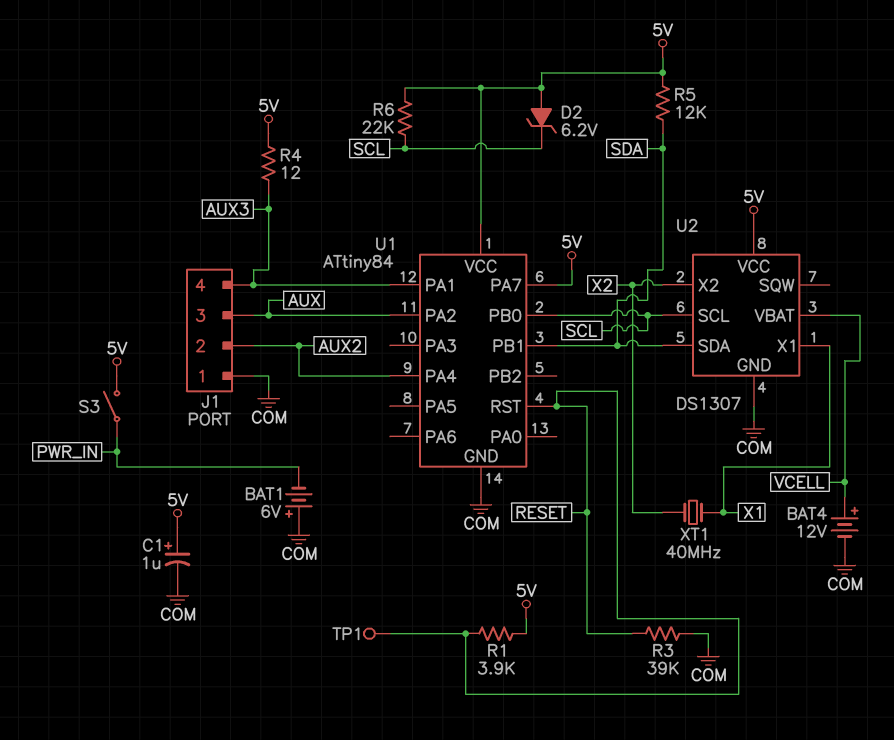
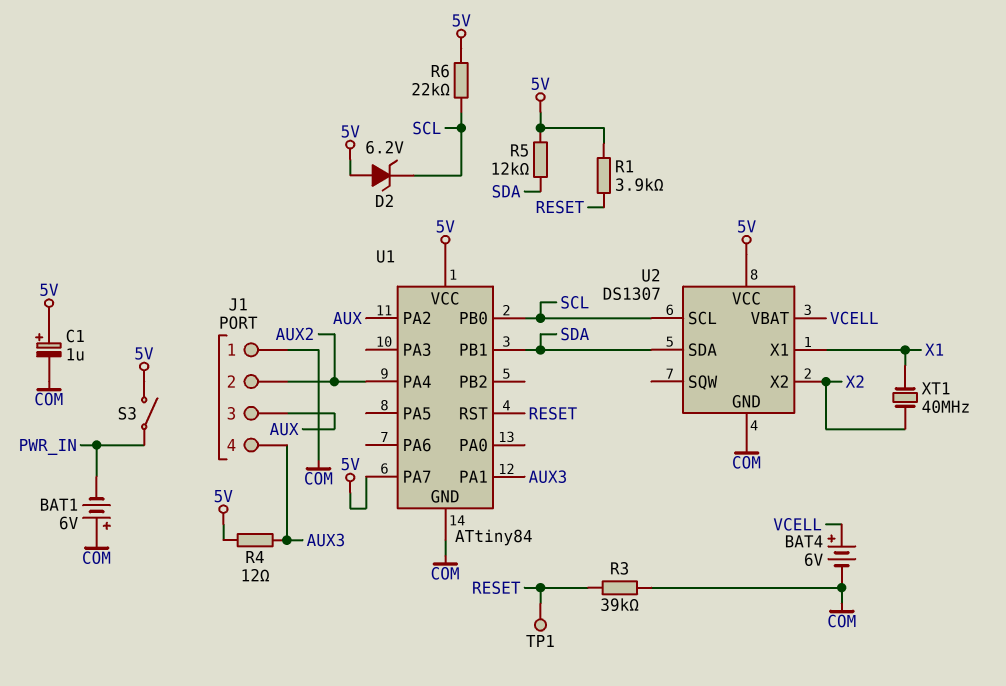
BAT4: 12V (plus VCELL, minus COM) -> 6V (plus VCELL, minus COM)

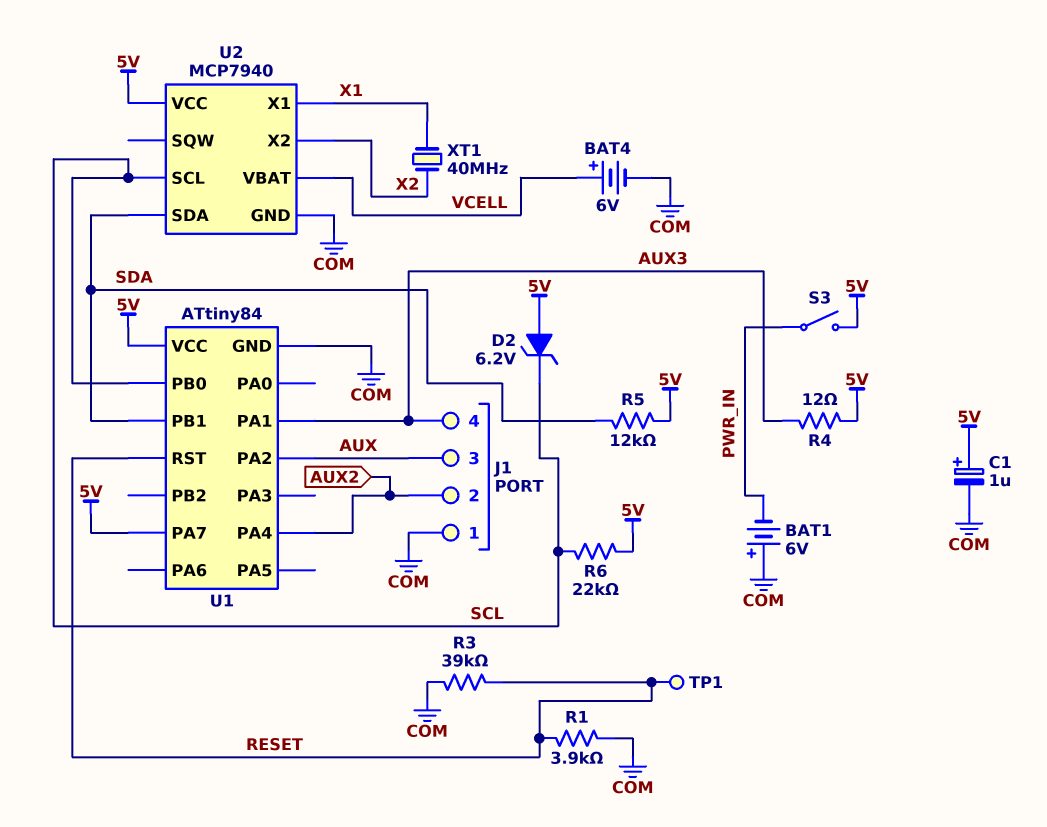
R1: 3.9k (5V, RESET) -> 3.9k (COM, RESET)
U2: DS1307 -> MCP7940

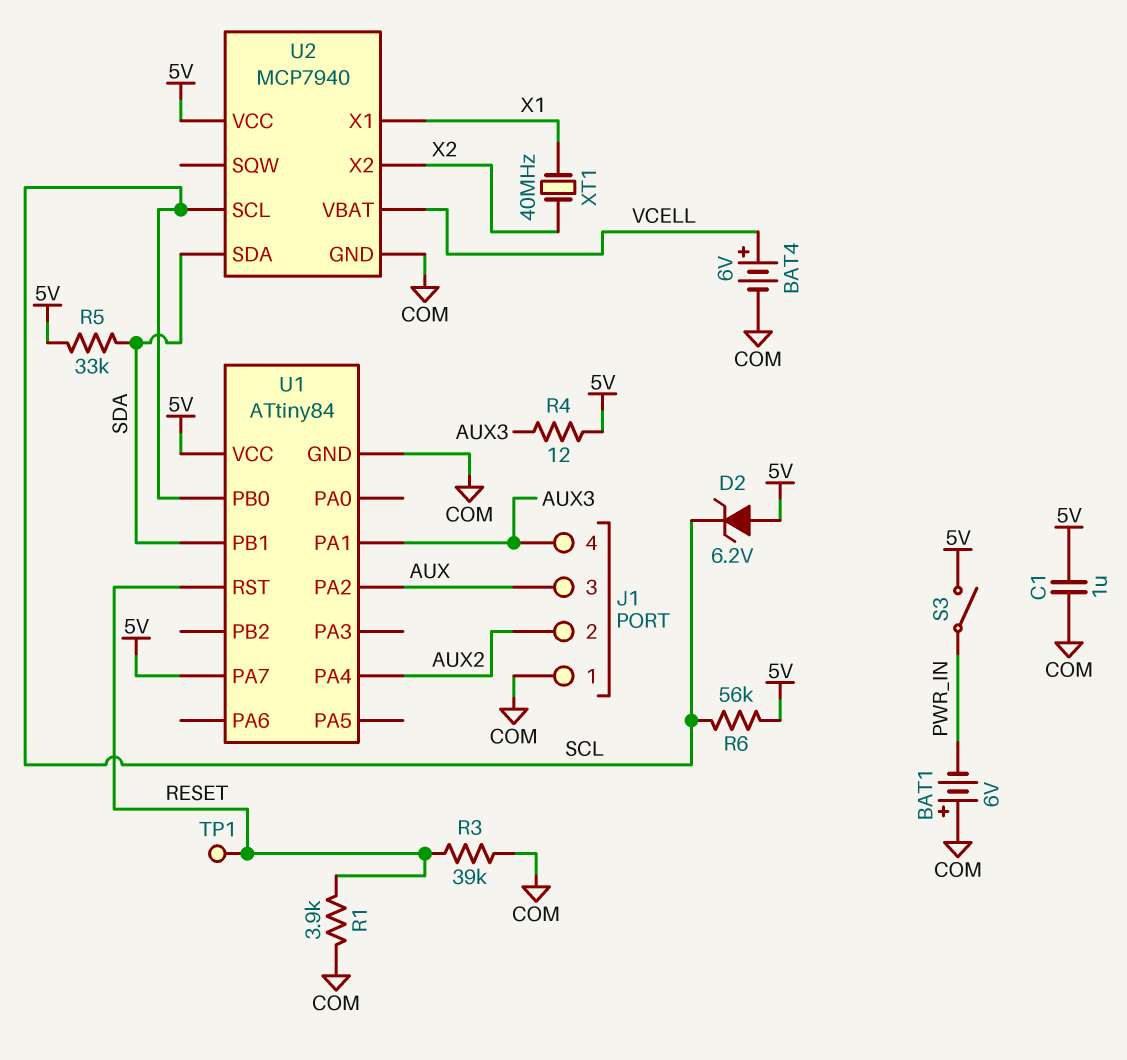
C1: 1uF (plus 5V, minus COM) -> 1uF (5V, COM)
R5: 12k (5V, SDA) -> 33k (5V, SDA)
R6: 22k (5V, SCL) -> 56k (5V, SCL)

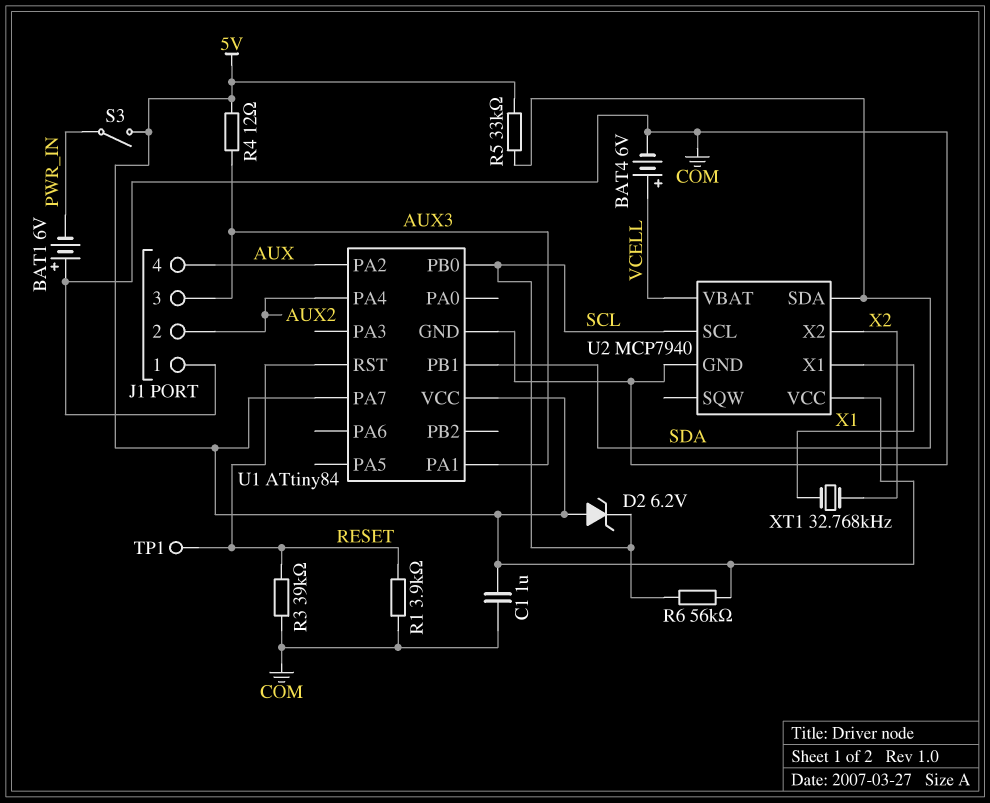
J1 pin 3: AUX -> AUX3
J1 pin 4: AUX3 -> AUX
XT1: 40MHz (X1, X2) -> 32.768kHz (X1, X2)

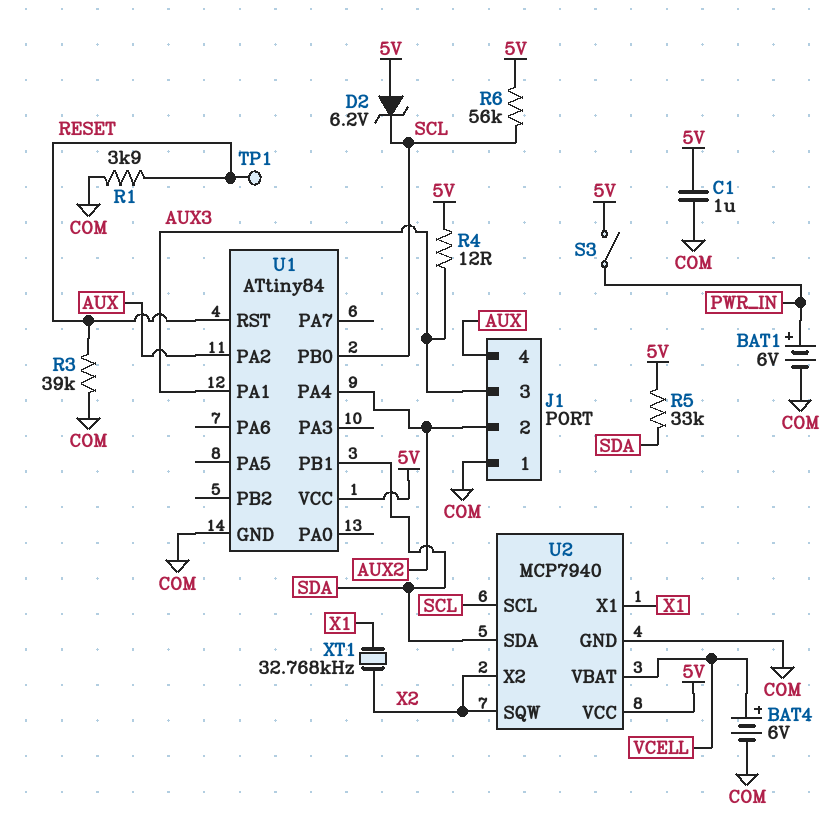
BAT1: 6V (plus COM, minus PWR_IN) -> 6V (plus PWR_IN, minus COM)
U1 pin PA7: 5V -> none
U2 pin SQW: none -> X2

